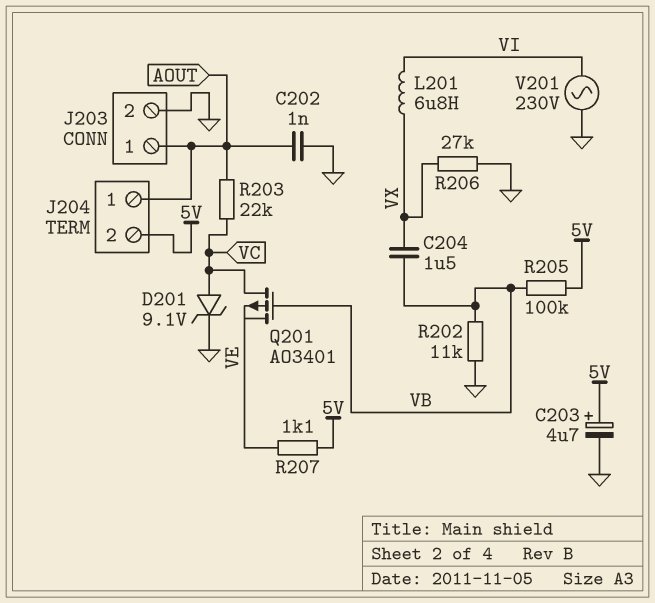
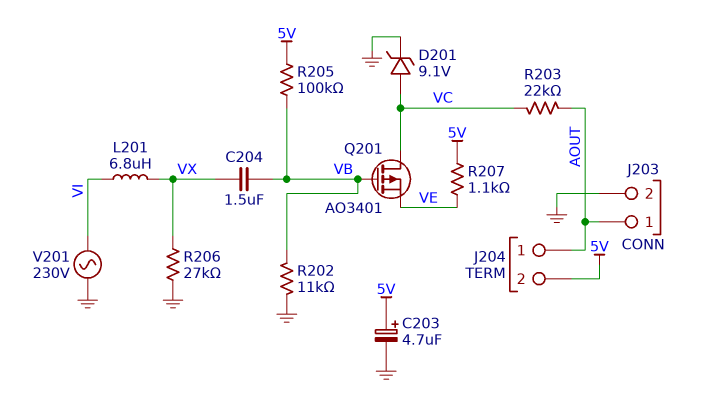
C202: 1nF (AOUT, GND) -> none

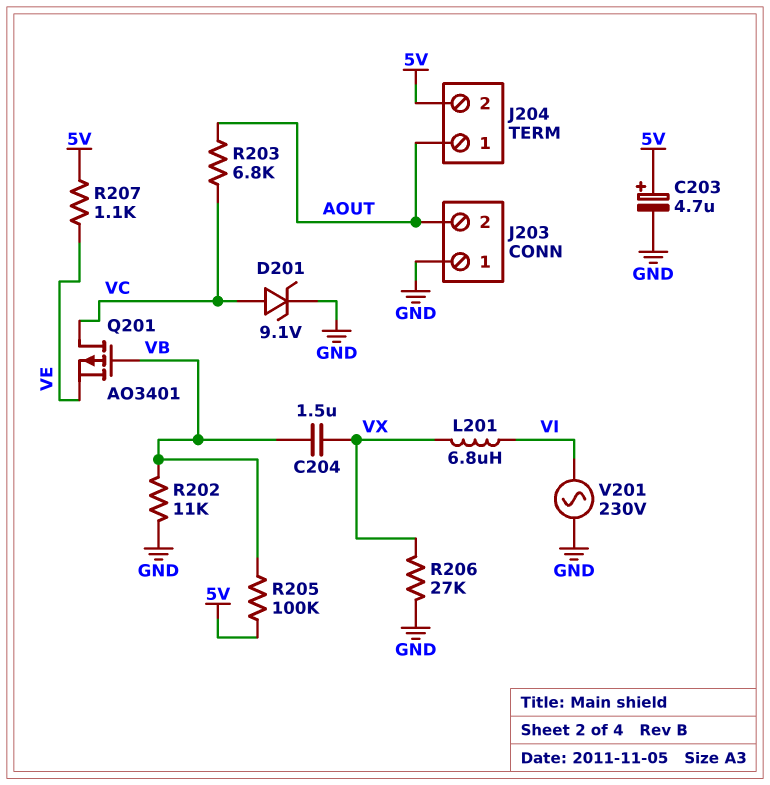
J203 pin 1: AOUT -> GND
J203 pin 2: GND -> AOUT
R203: 22k (AOUT, VC) -> 6.8k (AOUT, VC)

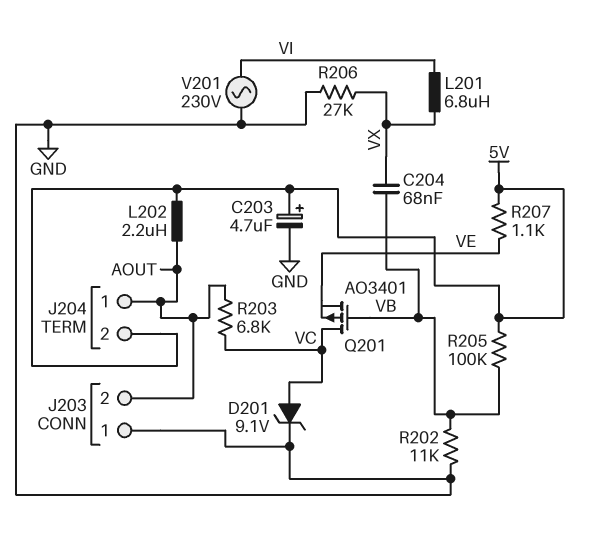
C204: 1.5uF (VB, VX) -> 68nF (VB, VX)
L202: none -> 2.2uH (5V, AOUT)

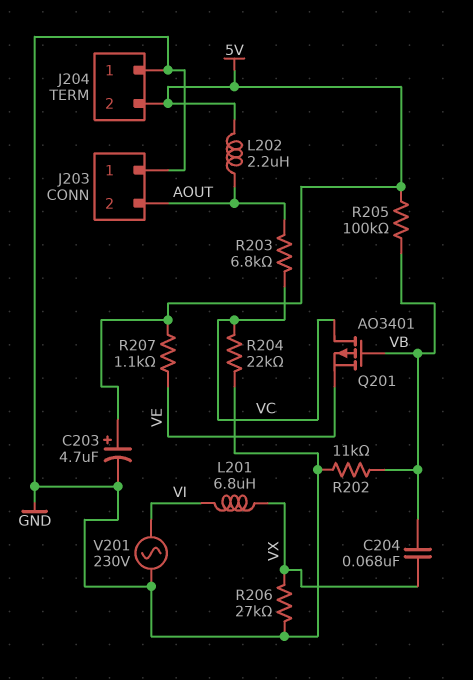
D201: zener 9.1V (A VC, K GND) -> none
J204 pin 1: AOUT -> GND
R204: none -> 22k (GND, VC)

